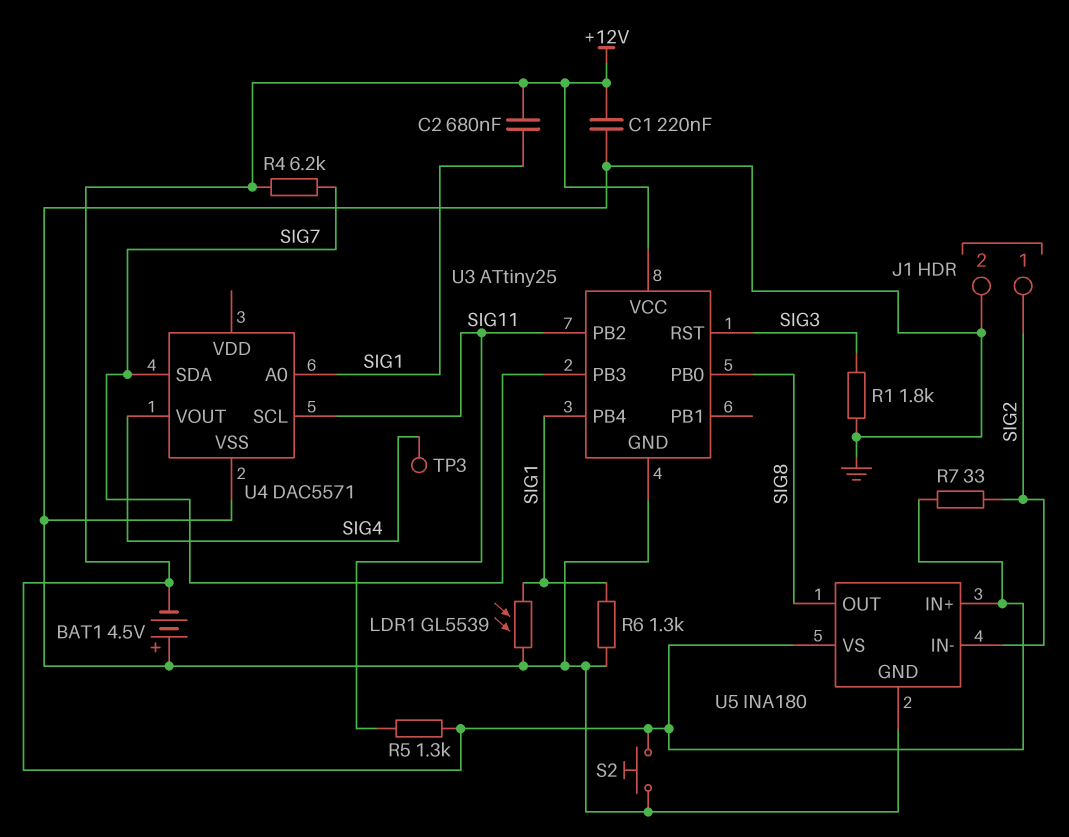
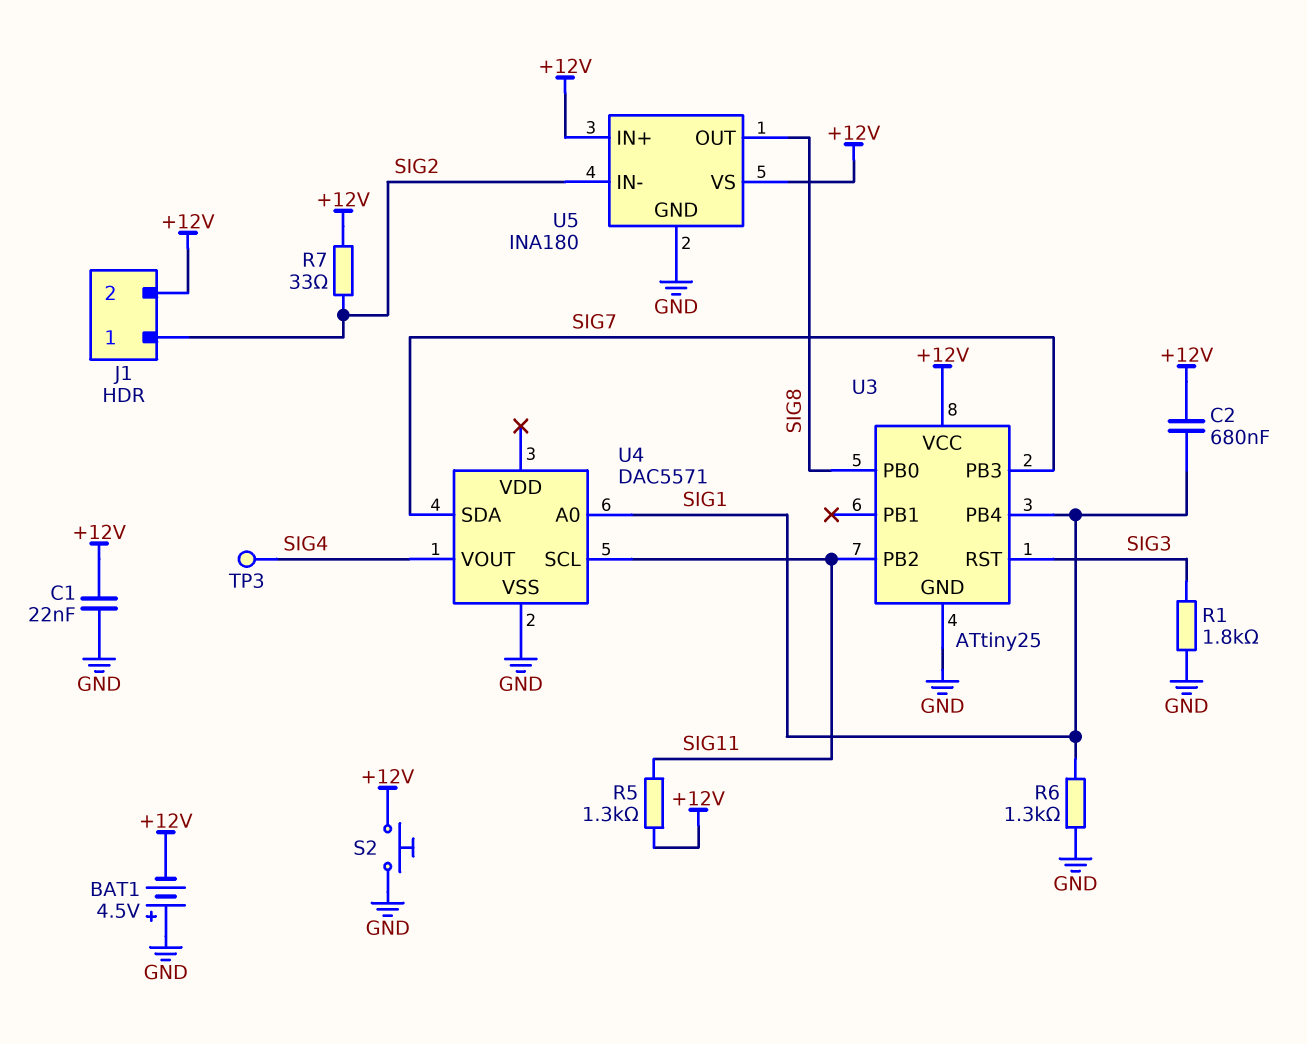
C1: 220nF (+12V, GND) -> 22nF (+12V, GND)
J1 pin 2: GND -> +12V
LDR1: GL5539 (GND, SIG1) -> none
R4: 6.2k (+12V, SIG7) -> none

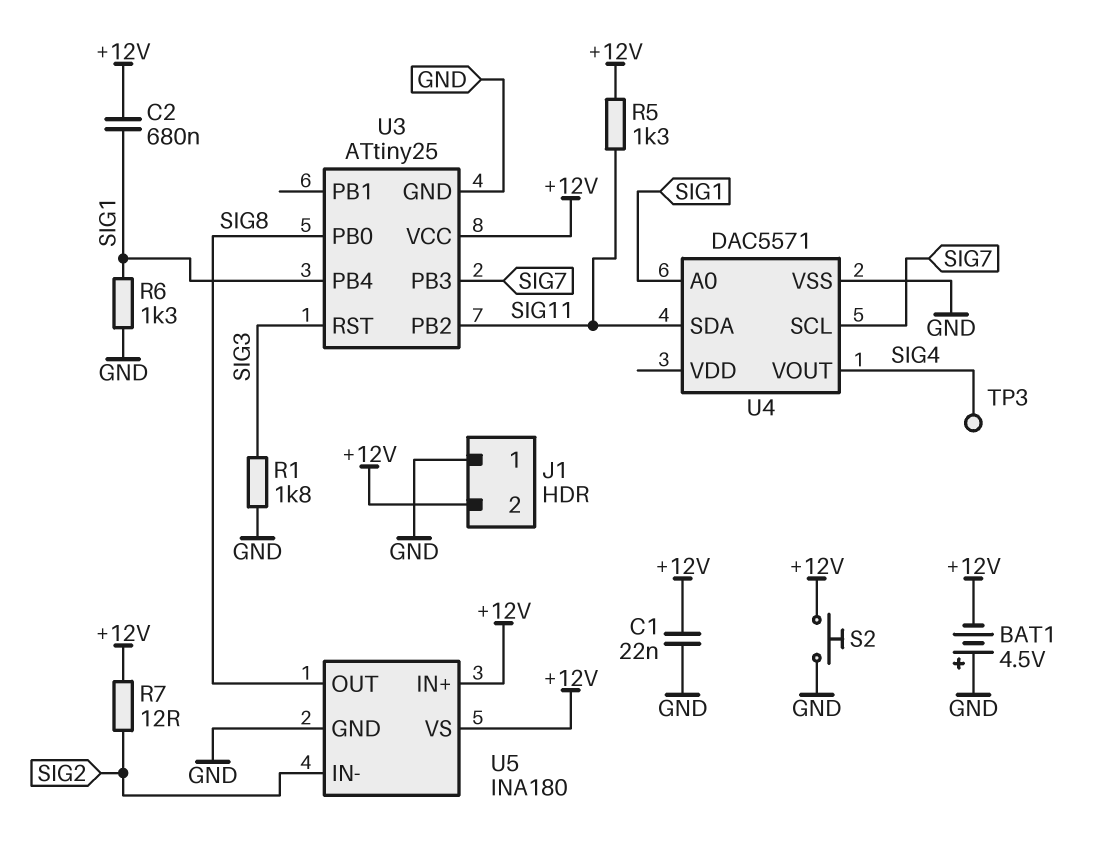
J1 pin 1: SIG2 -> GND
R7: 33 (+12V, SIG2) -> 12 (+12V, SIG2)
U4 pin SCL: SIG11 -> SIG7
U4 pin SDA: SIG7 -> SIG11

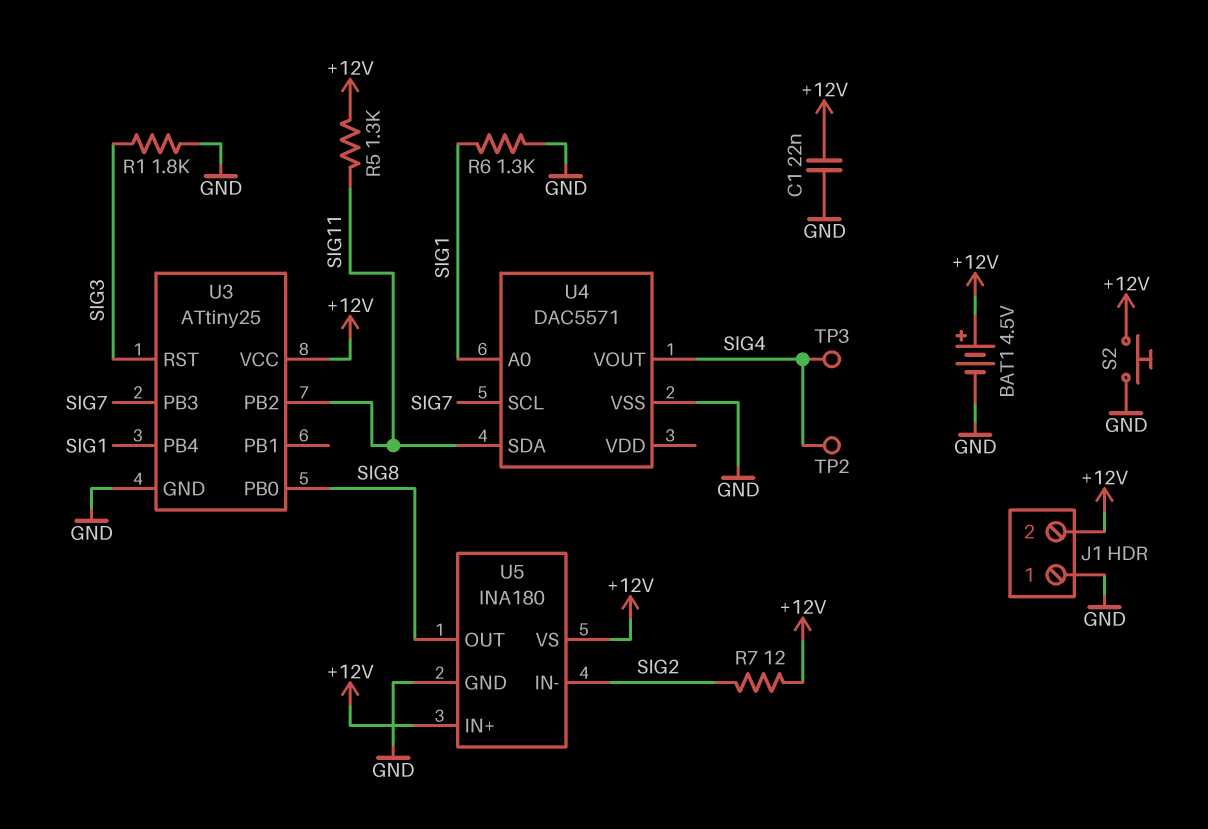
BAT1: 4.5V (plus GND, minus +12V) -> 4.5V (plus +12V, minus GND)
C2: 680nF (+12V, SIG1) -> none
TP2: none -> test point (SIG4)

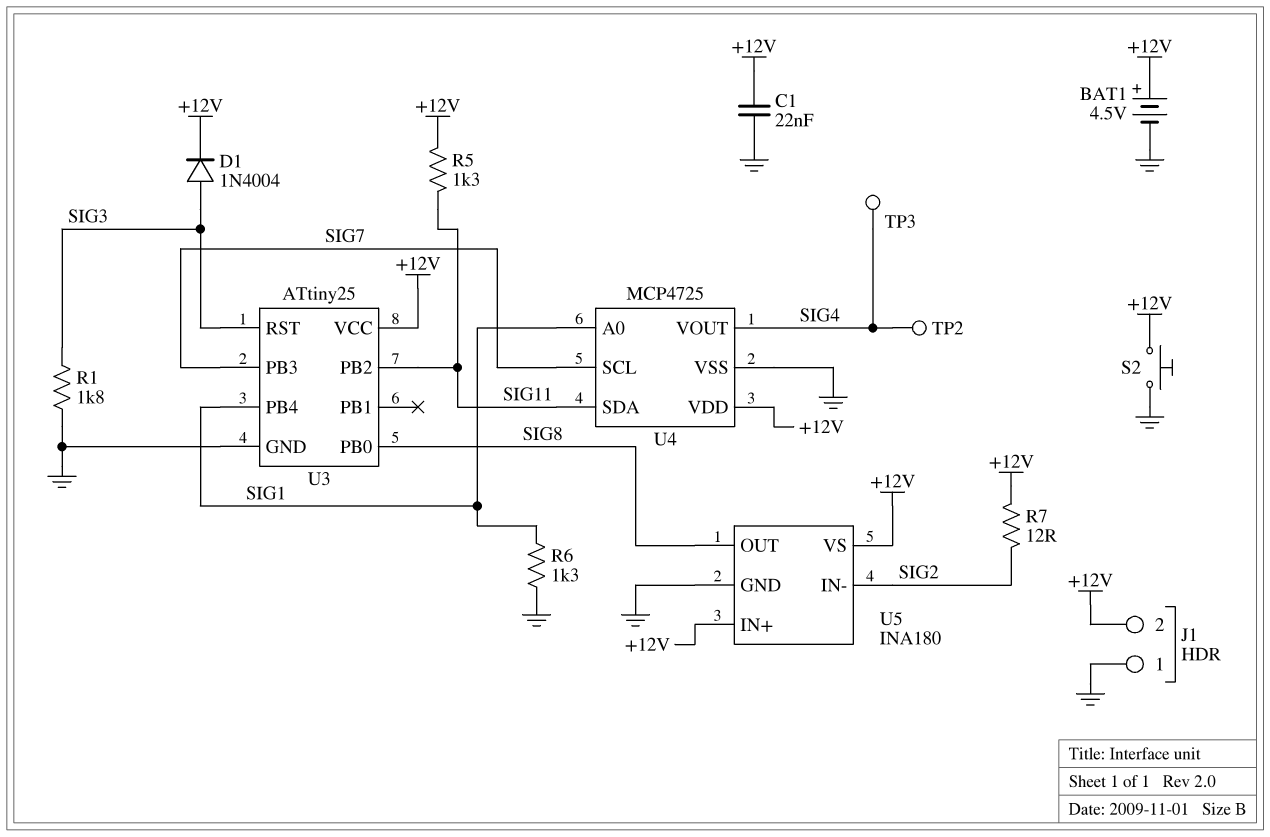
D1: none -> diode 1N4004 (A SIG3, K +12V)
U4: DAC5571 -> MCP4725
U4 pin VDD: none -> +12V

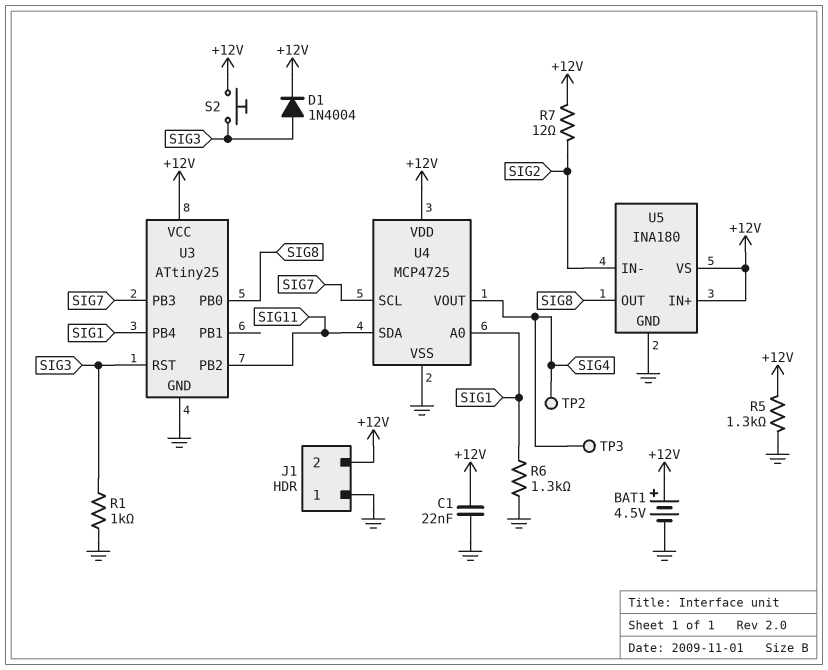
R1: 1.8k (GND, SIG3) -> 1k (GND, SIG3)
R5: 1.3k (+12V, SIG11) -> 1.3k (+12V, GND)
S2: button (+12V, GND) -> button (+12V, SIG3)

